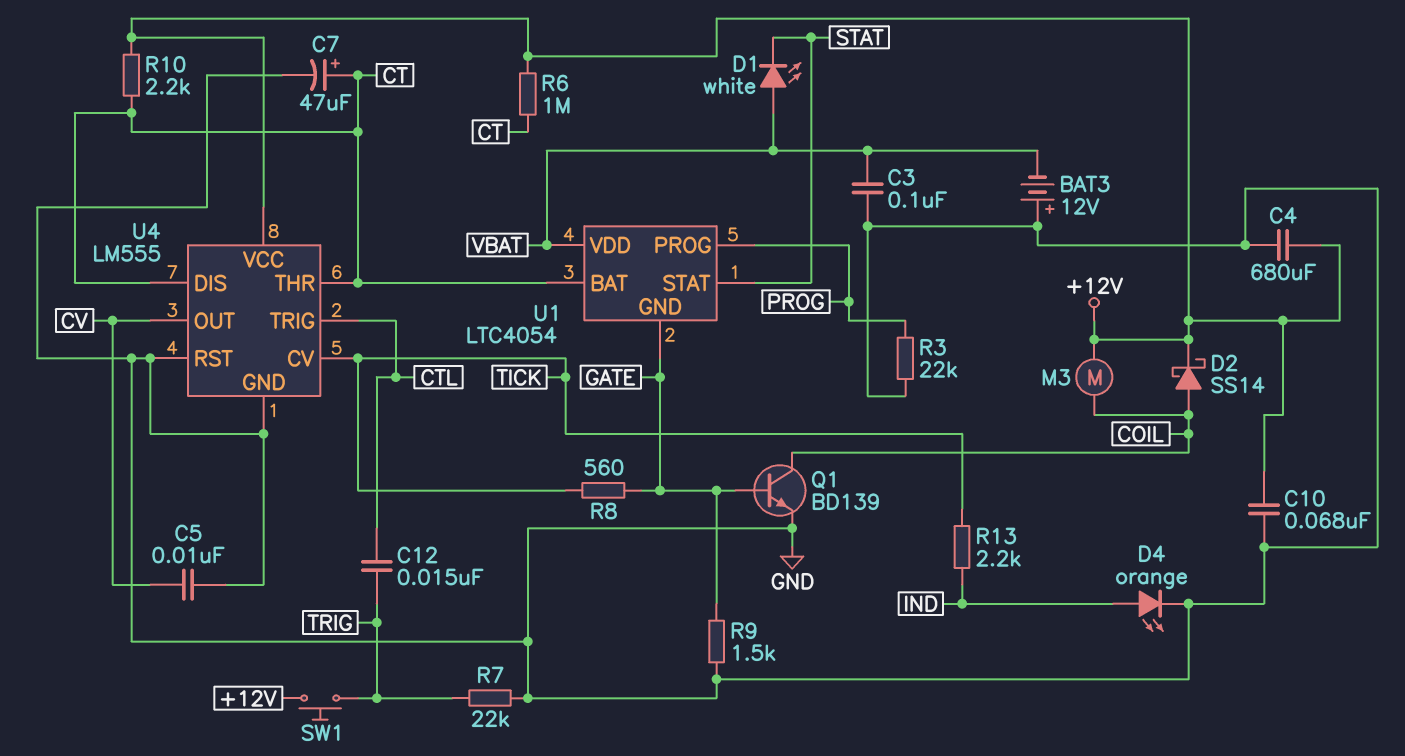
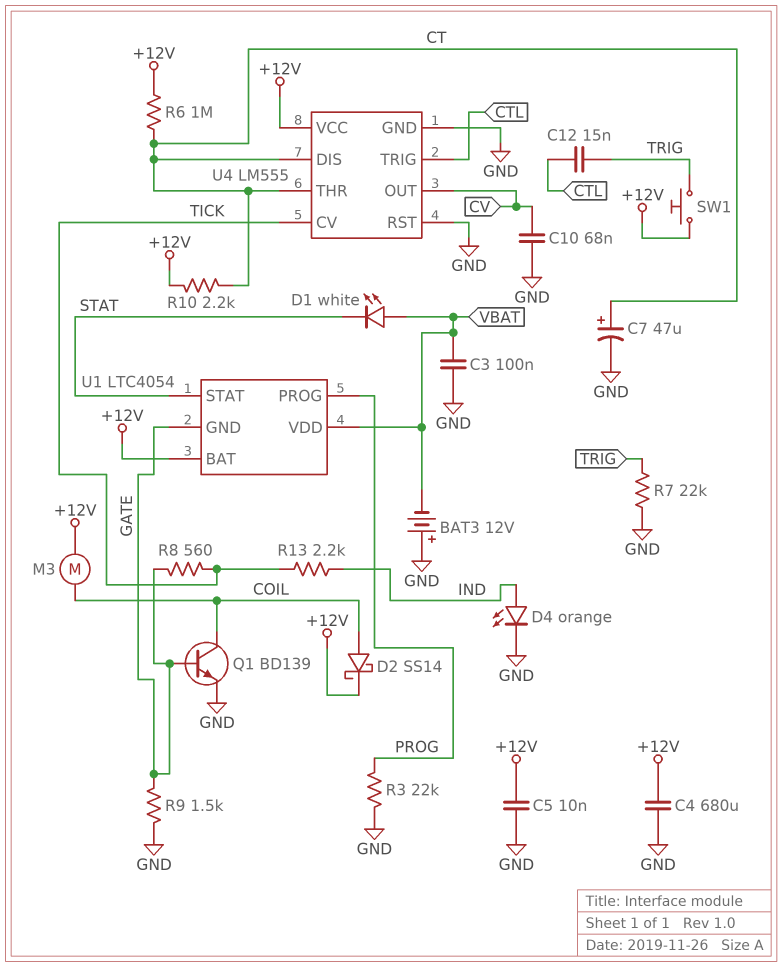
C5: 10nF (CV, GND) -> 10nF (+12V, GND)
C10: 68nF (+12V, GND) -> 68nF (CV, GND)
U1 pin BAT: CT -> +12V

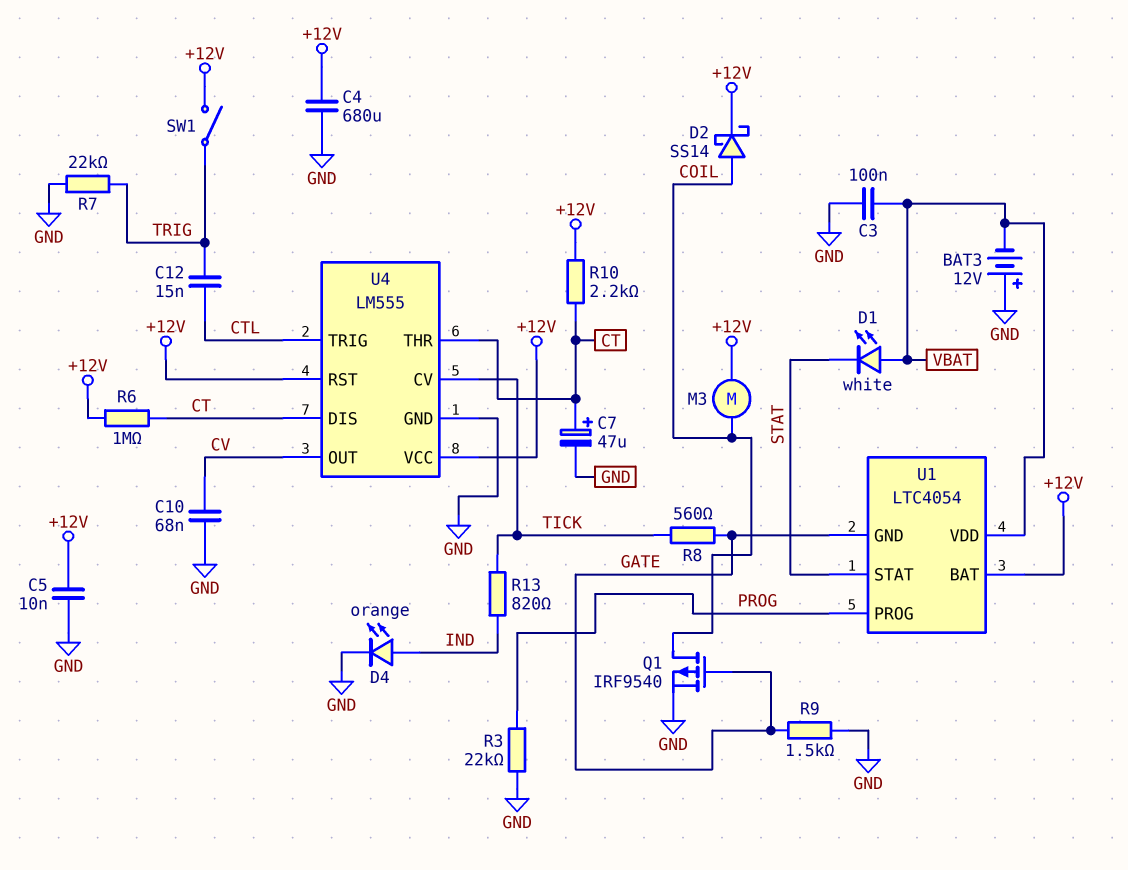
Q1: NPN BD139 (B GATE, C COIL, E GND) -> PMOS IRF9540 (G GATE, D COIL, S GND)
R13: 2.2k (IND, TICK) -> 820 (IND, TICK)
SW1: button (+12V, TRIG) -> switch (+12V, TRIG)
U4 pin RST: GND -> +12V

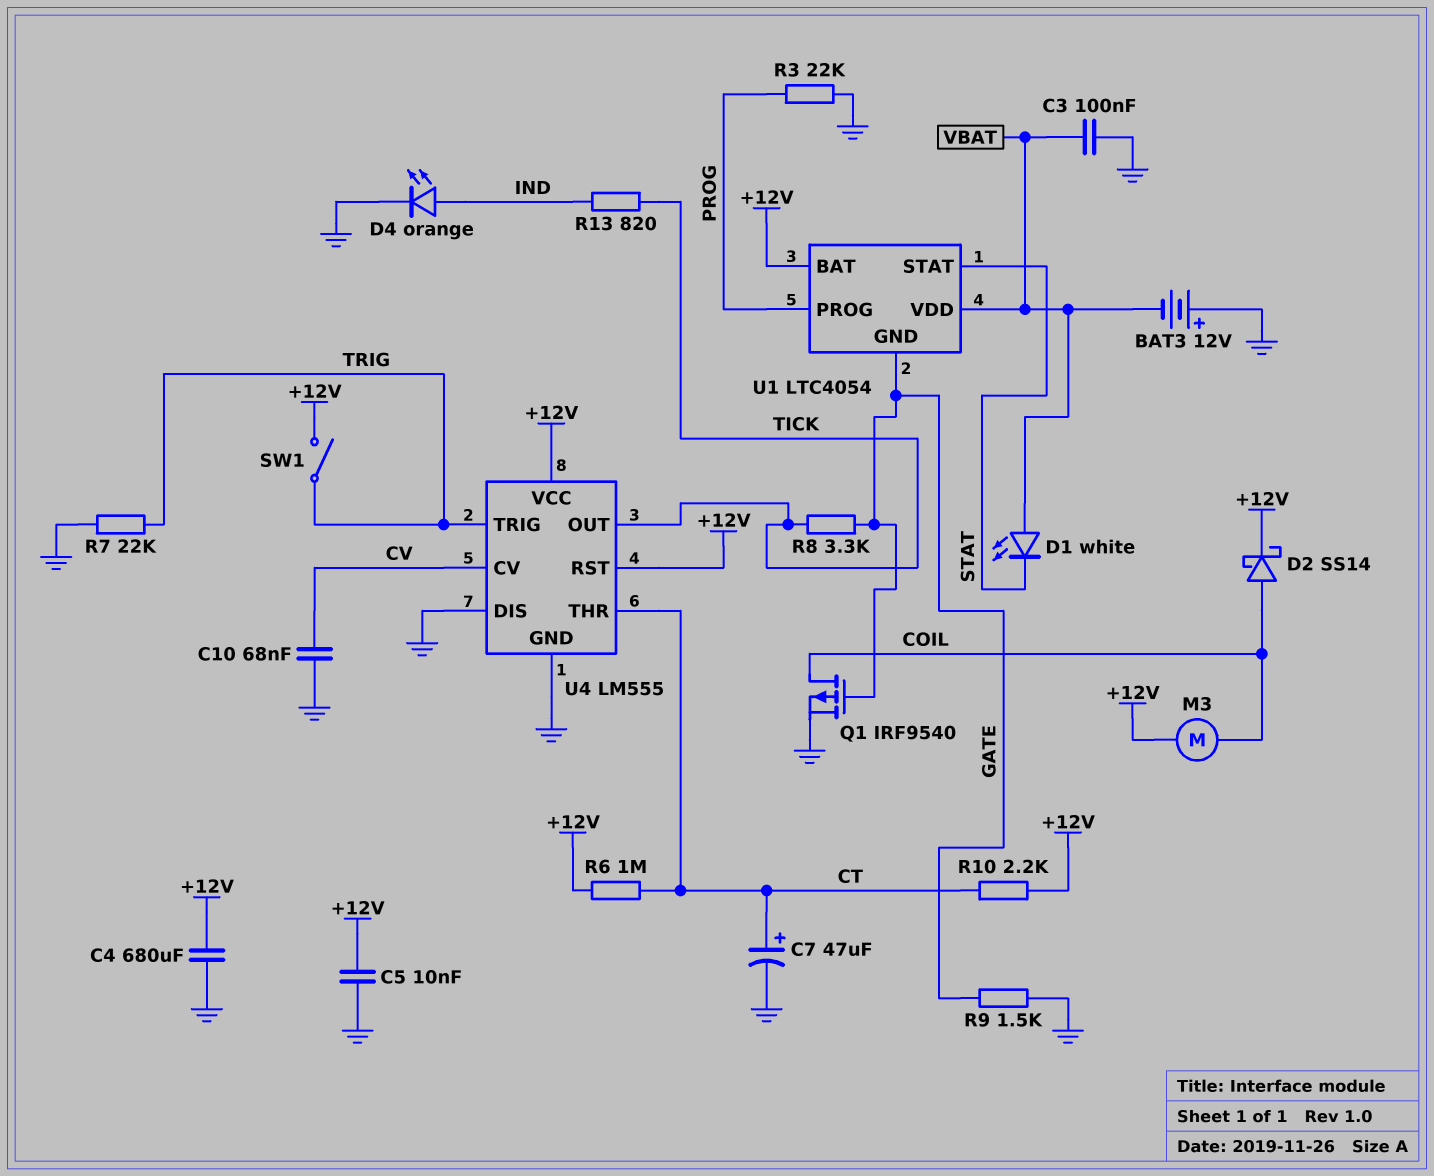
C12: 15nF (CTL, TRIG) -> none
R8: 560 (GATE, TICK) -> 3.3k (GATE, TICK)
U4 pin CV: TICK -> CV
U4 pin DIS: CT -> GND
U4 pin OUT: CV -> TICK
U4 pin TRIG: CTL -> TRIG

